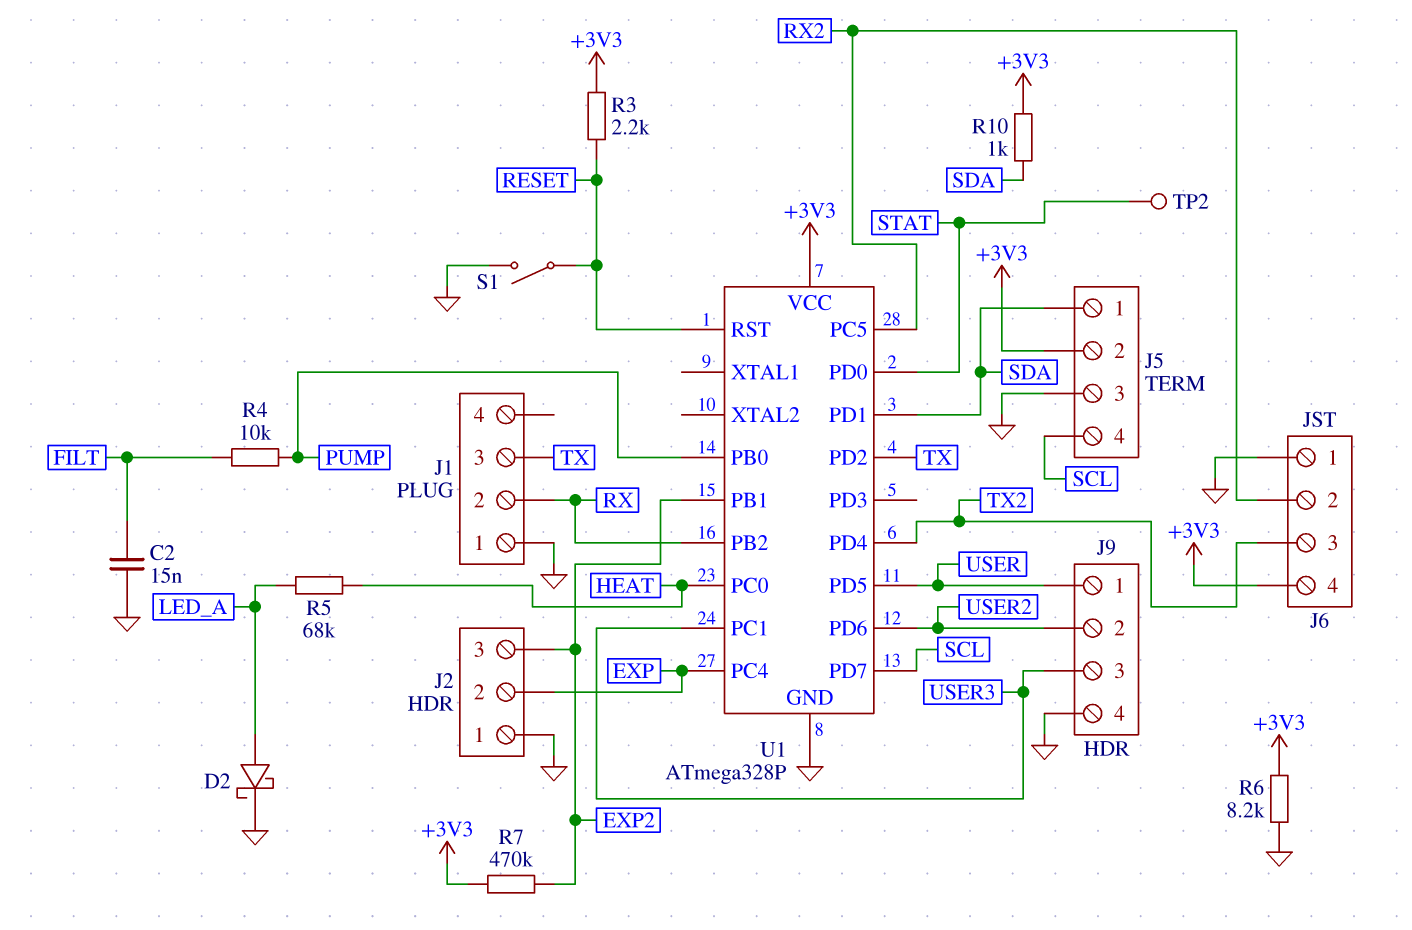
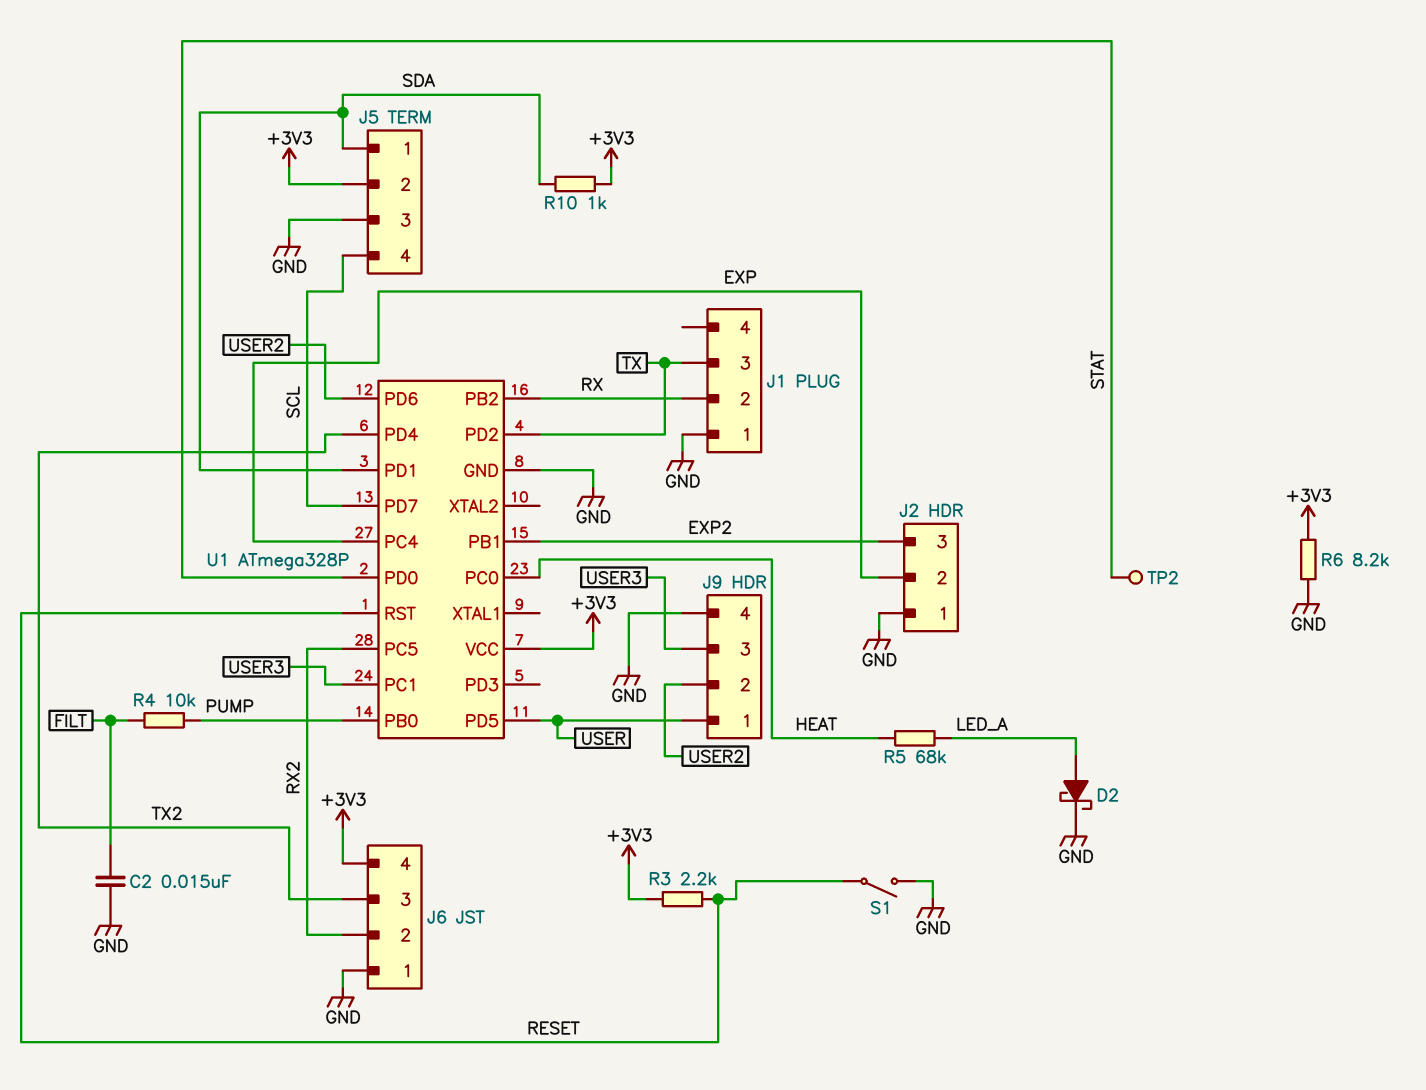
R7: 470k (+3V3, EXP2) -> none

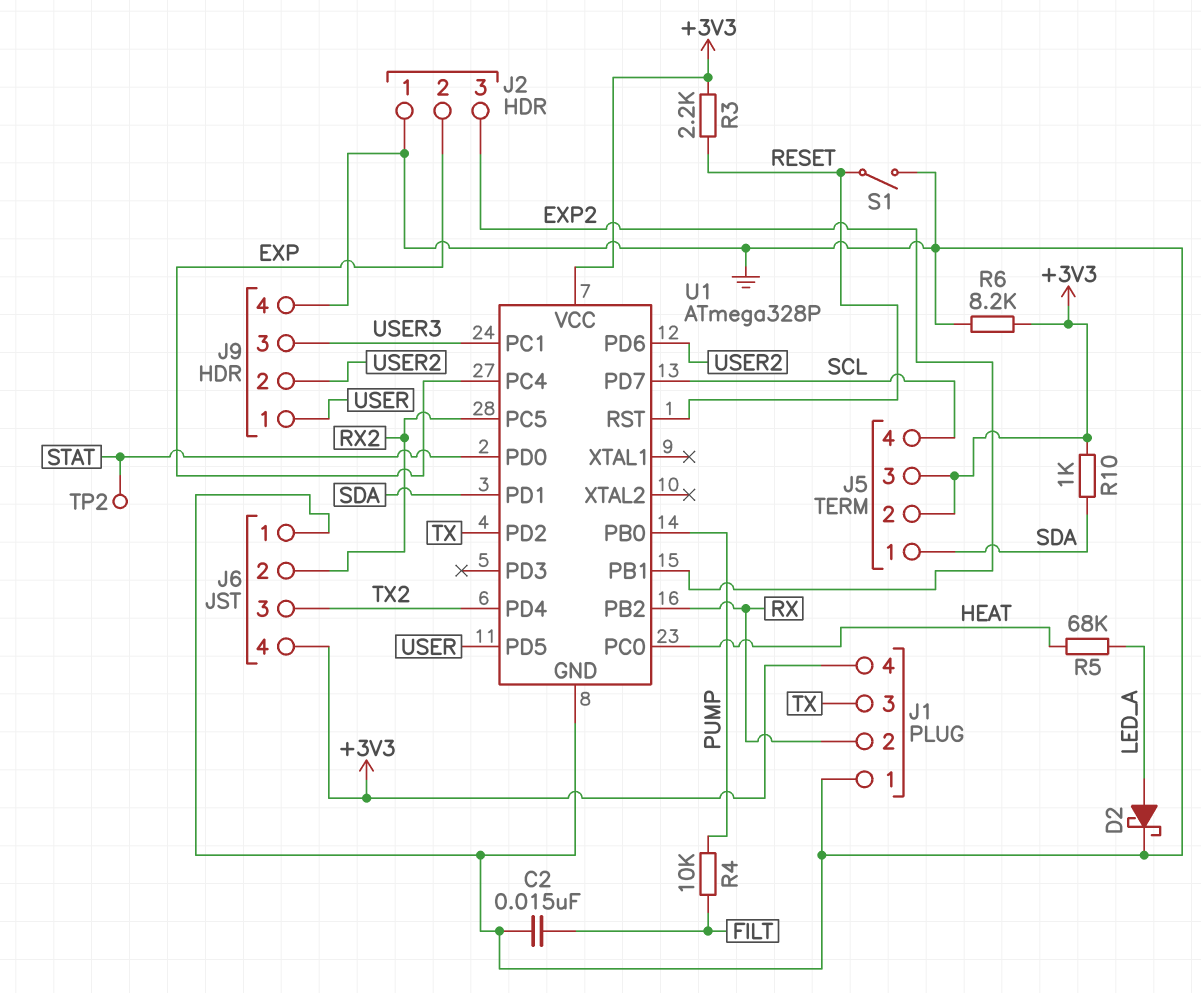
J1 pin 4: none -> +3V3
J5 pin 3: GND -> +3V3

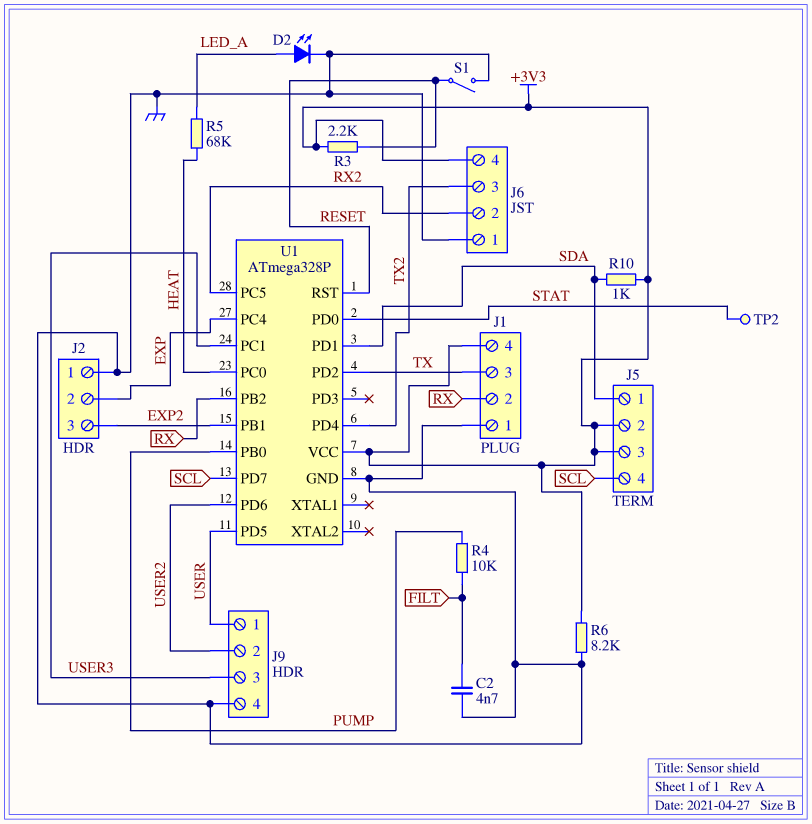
C2: 15nF (FILT, GND) -> 4.7nF (FILT, GND)
D2: schottky (A LED_A, K GND) -> LED (A LED_A, K GND)

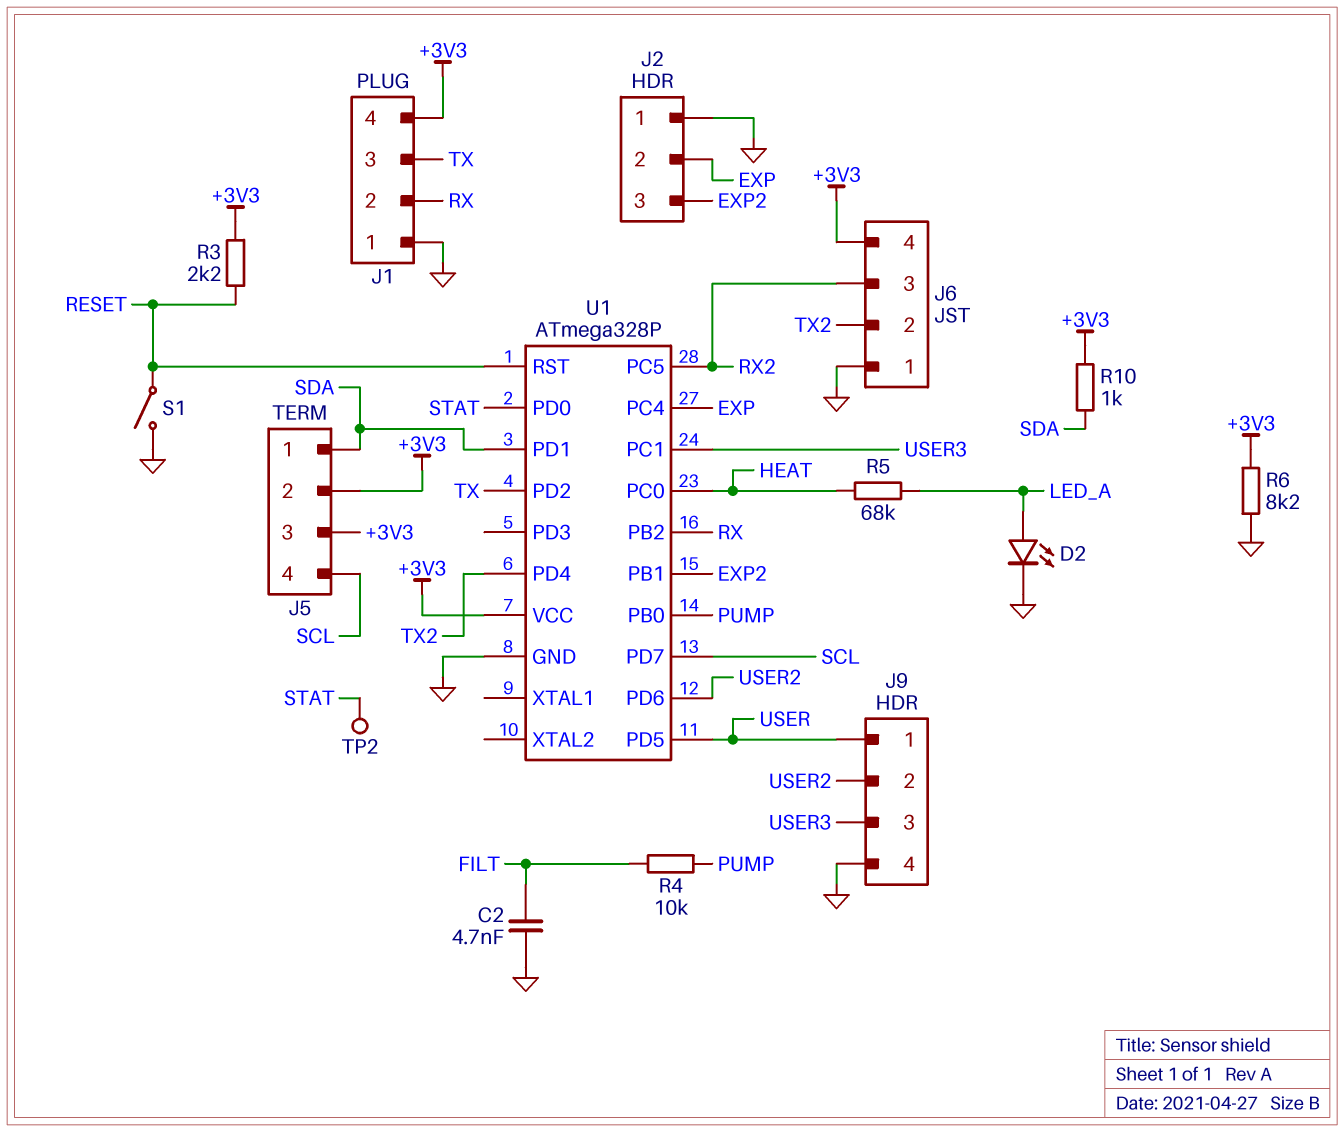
J6 pin 2: RX2 -> TX2
J6 pin 3: TX2 -> RX2

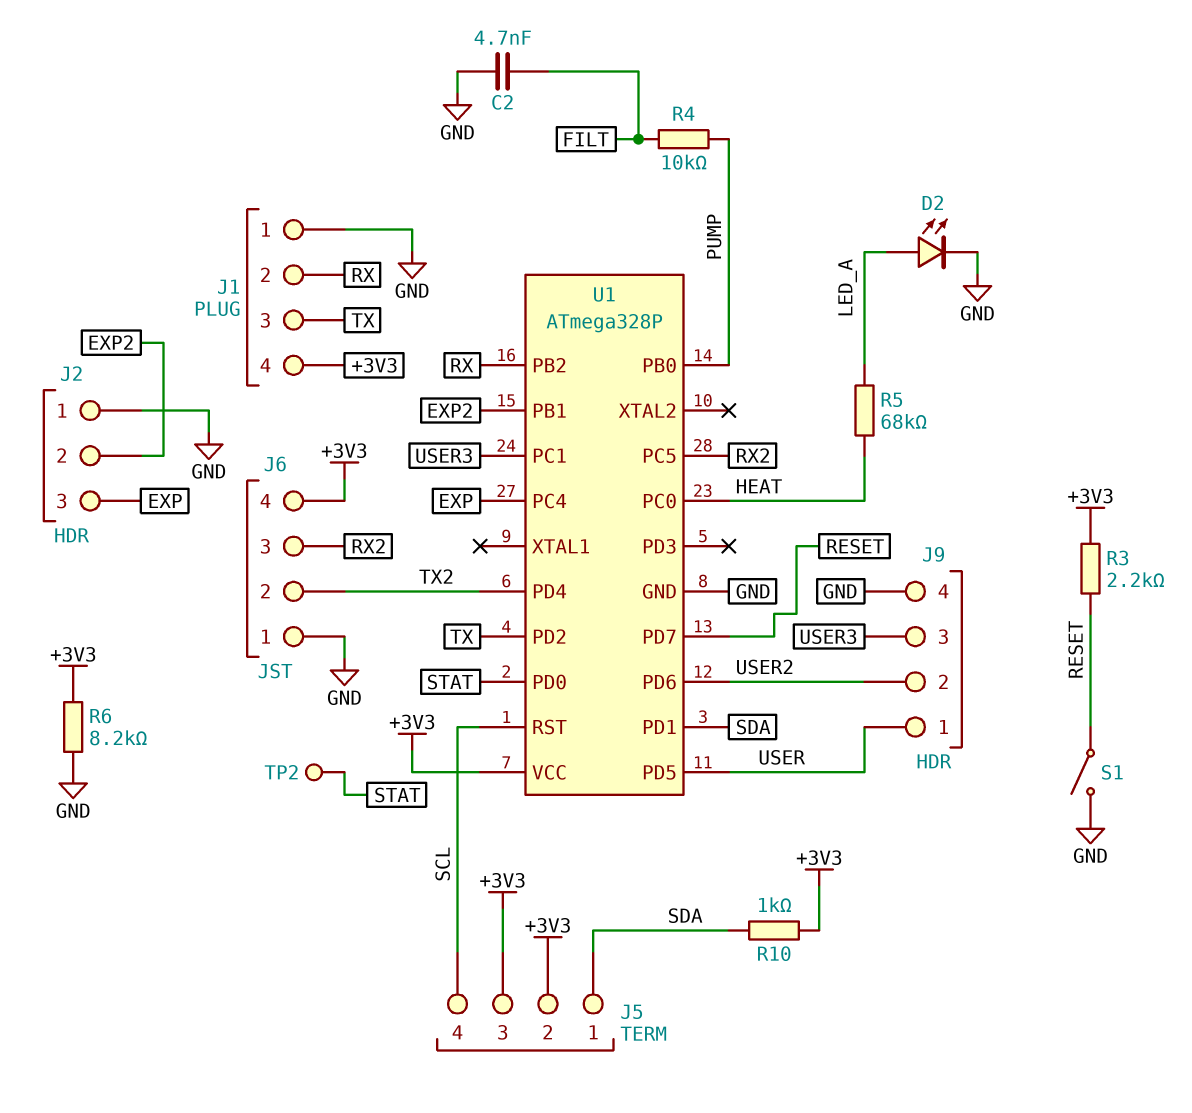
J2 pin 2: EXP -> EXP2
J2 pin 3: EXP2 -> EXP
U1 pin PD7: SCL -> RESET
U1 pin RST: RESET -> SCL

